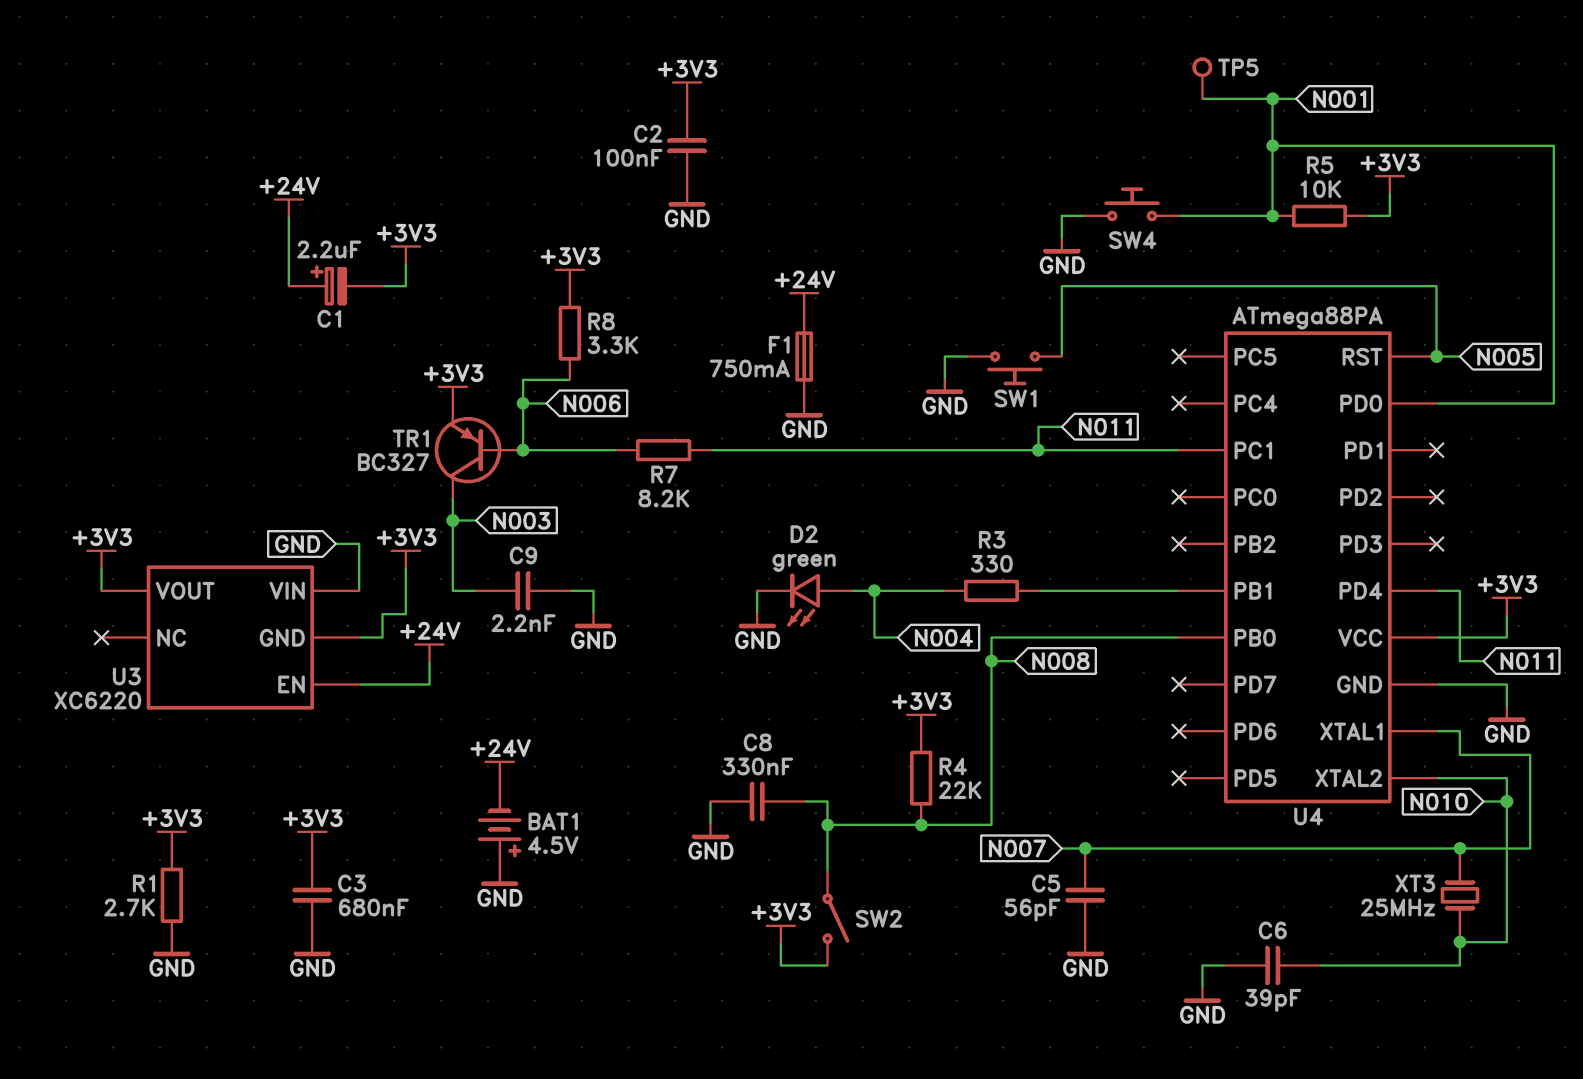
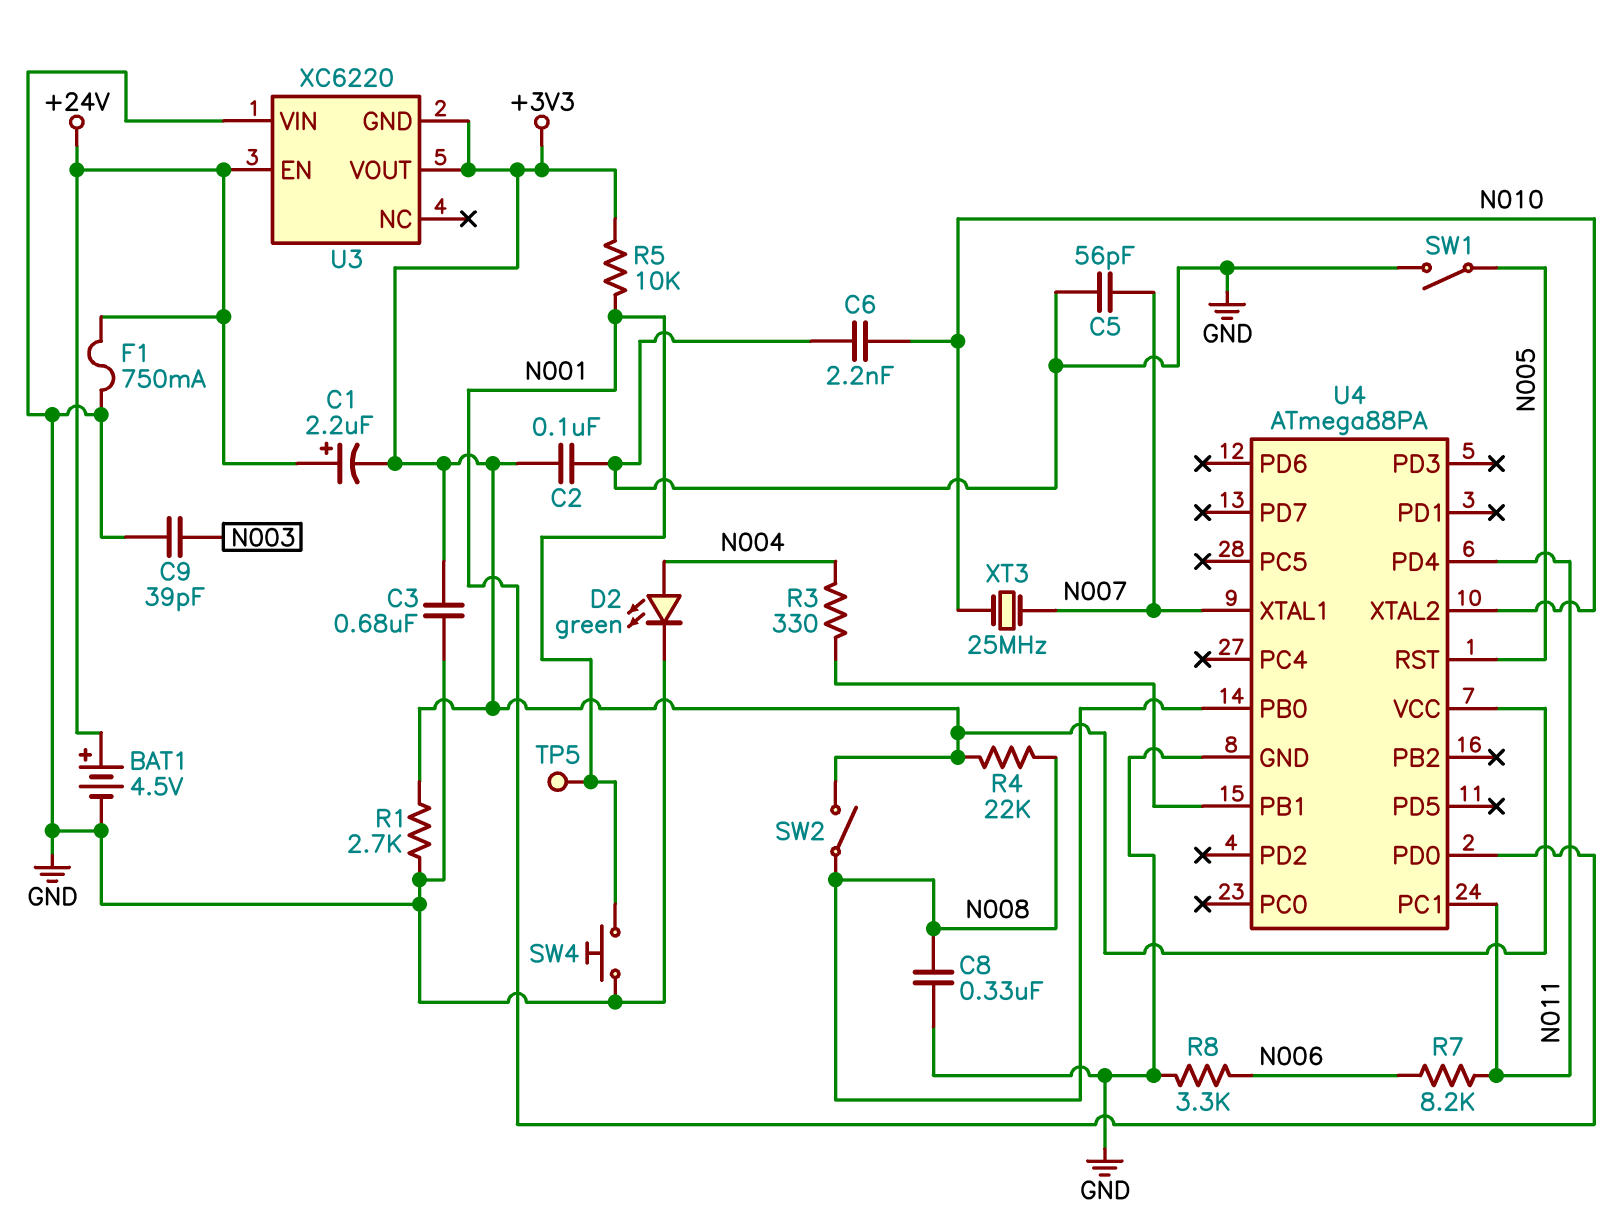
BAT1: 4.5V (plus GND, minus +24V) -> 4.5V (plus +24V, minus GND)
C6: 39pF (GND, N010) -> 2.2nF (GND, N010)
C9: 2.2nF (GND, N003) -> 39pF (GND, N003)
R8: 3.3k (+3V3, N006) -> 3.3k (GND, N006)
SW1: button (GND, N005) -> switch (GND, N005)
TR1: PNP BC327 (B N006, C N003, E +3V3) -> none

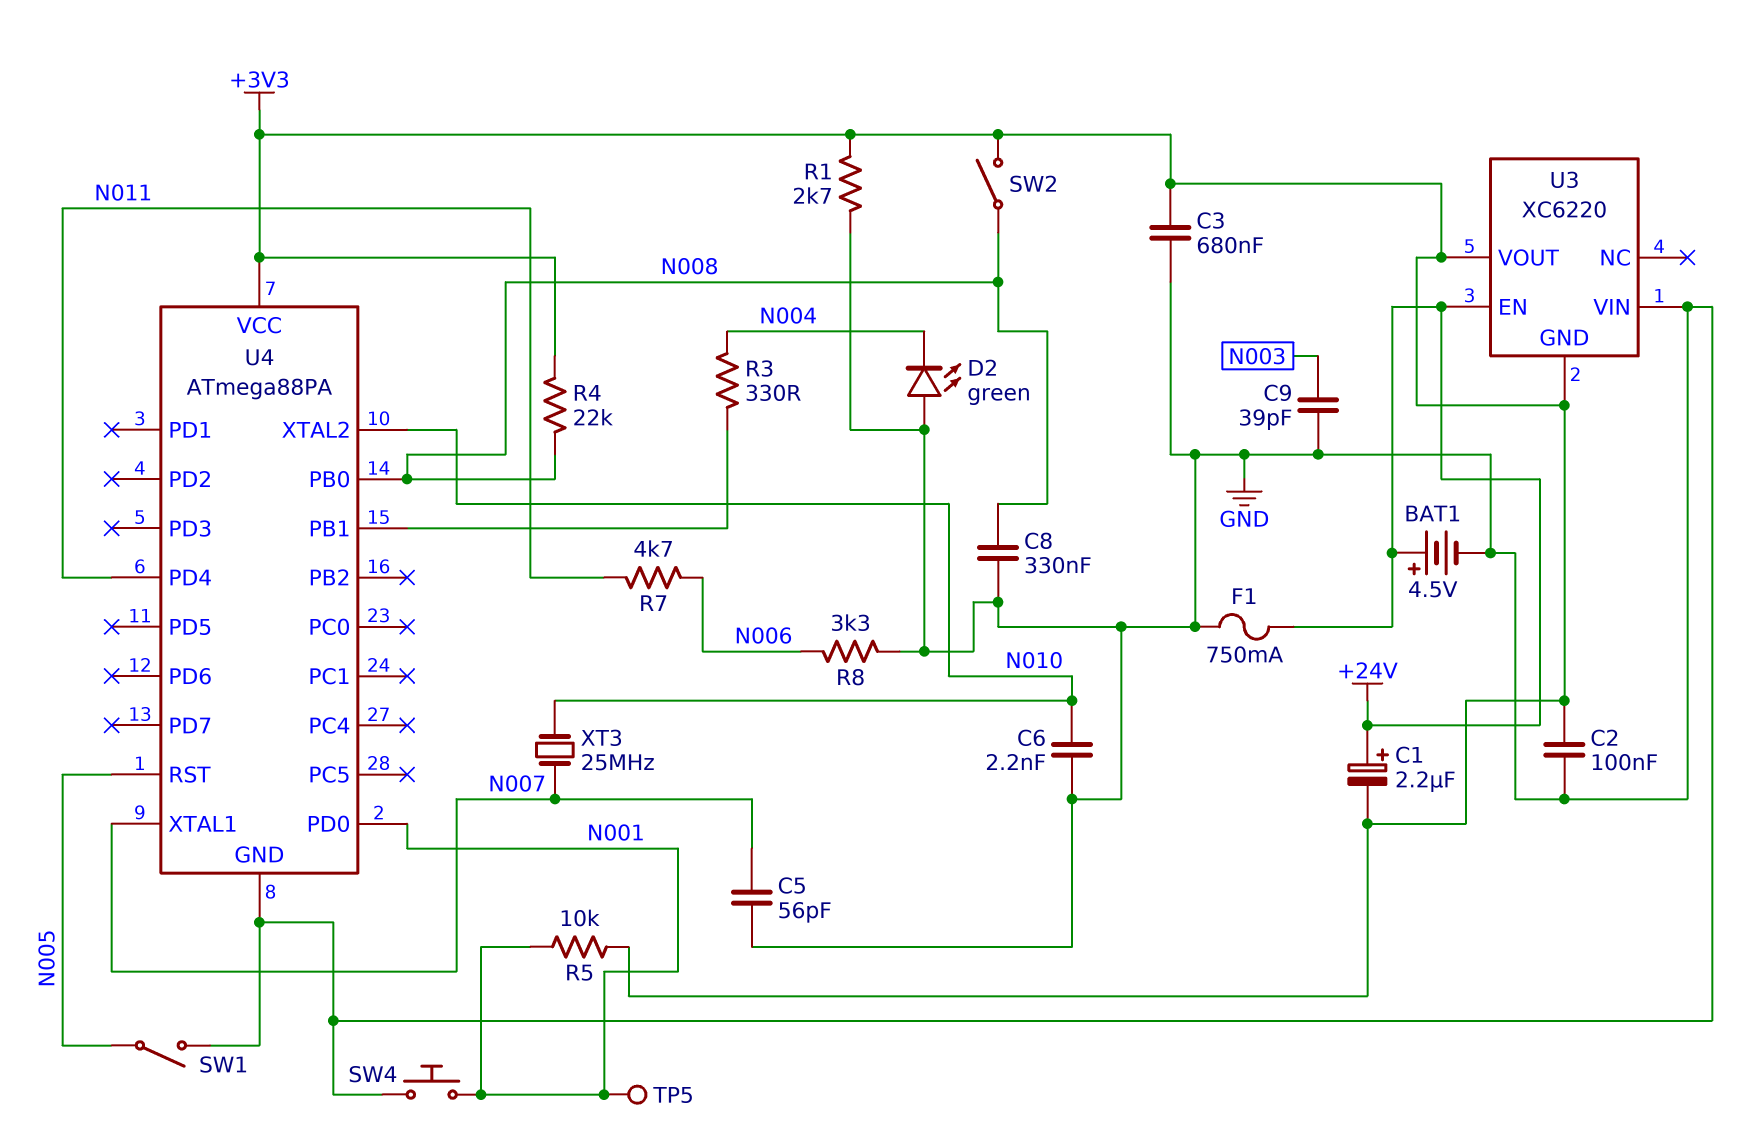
D2: LED green (A N004, K GND) -> LED green (A GND, K N004)
R7: 8.2k (N006, N011) -> 4.7k (N006, N011)
U4 pin PC1: N011 -> none

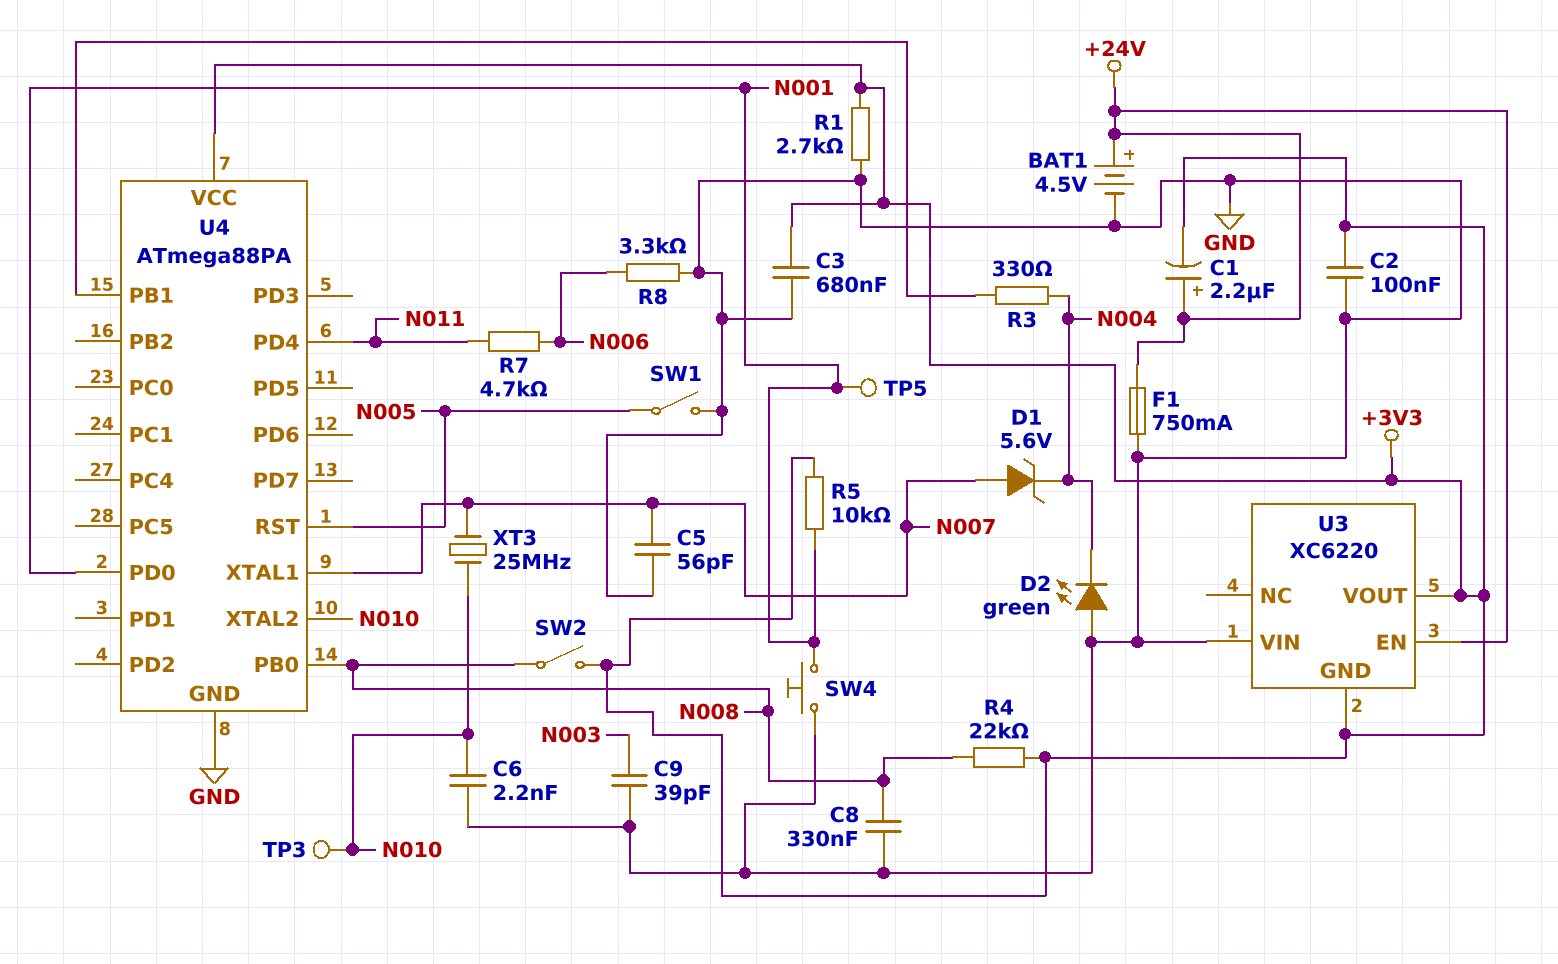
D1: none -> zener 5.6V (A N007, K N004)
TP3: none -> test point (N010)

